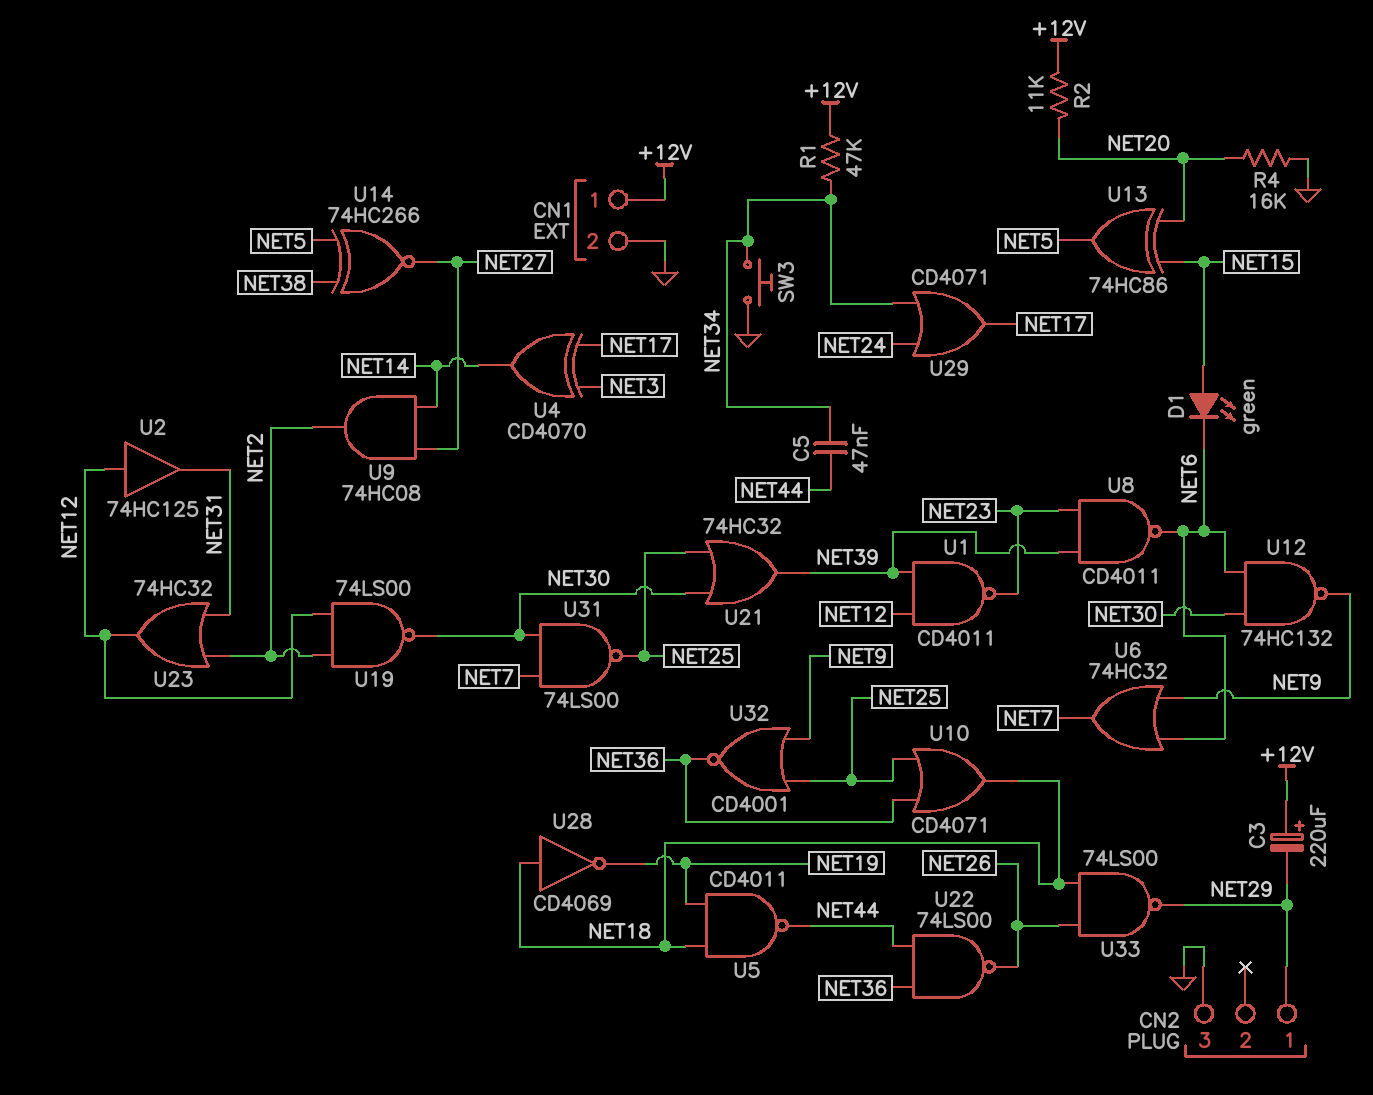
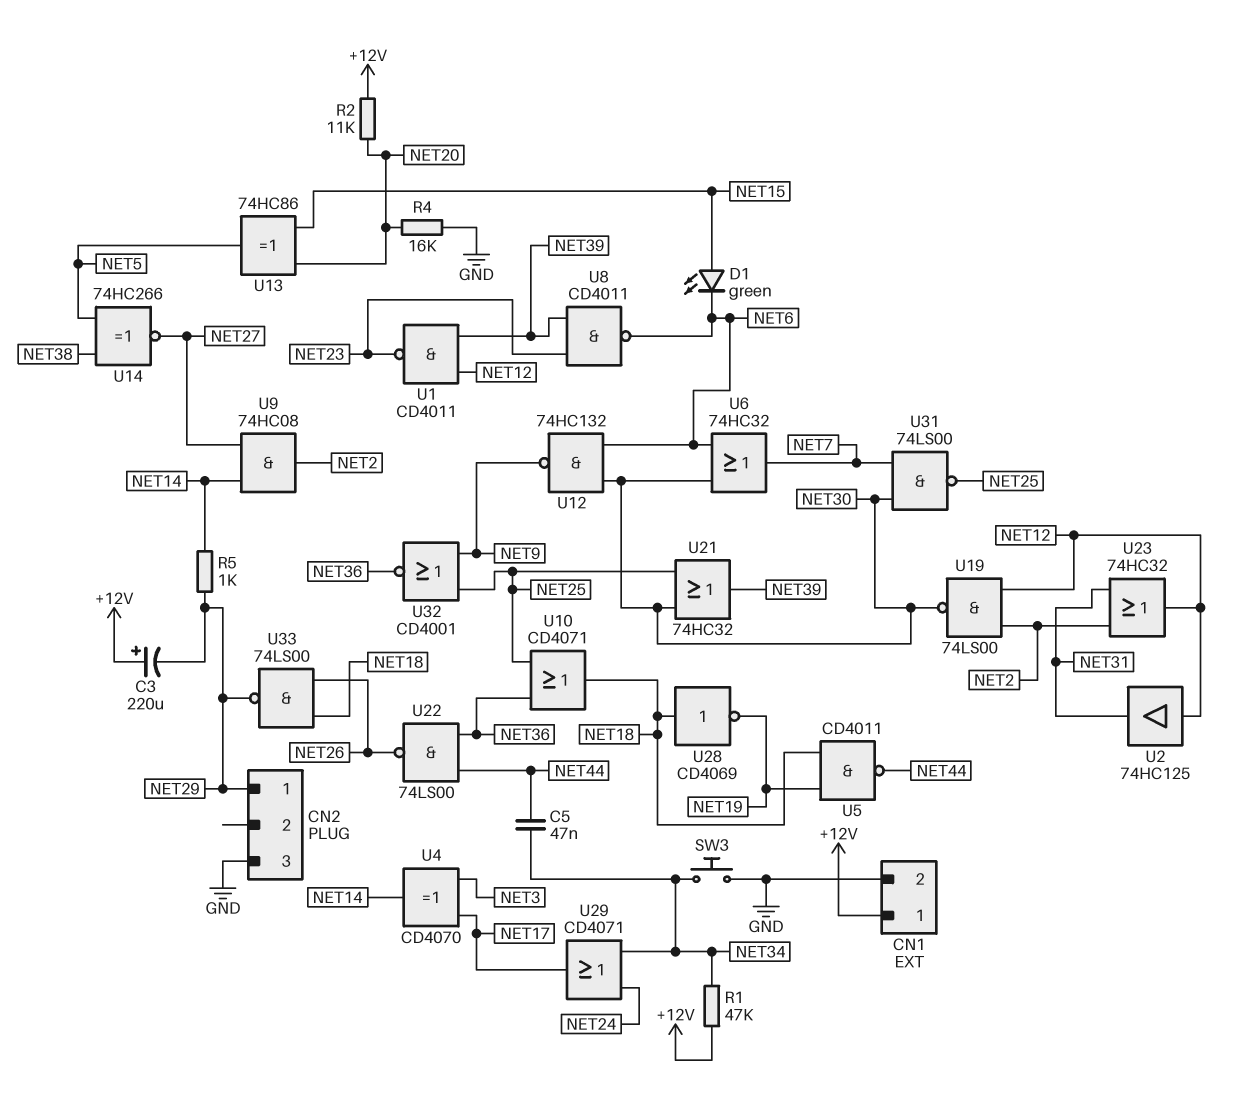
R5: none -> 1k (NET14, NET29)
U6: OR 74HC32 (in NET6, in NET9, out NET7) -> OR 74HC32 (in NET6, in NET30, out NET7)

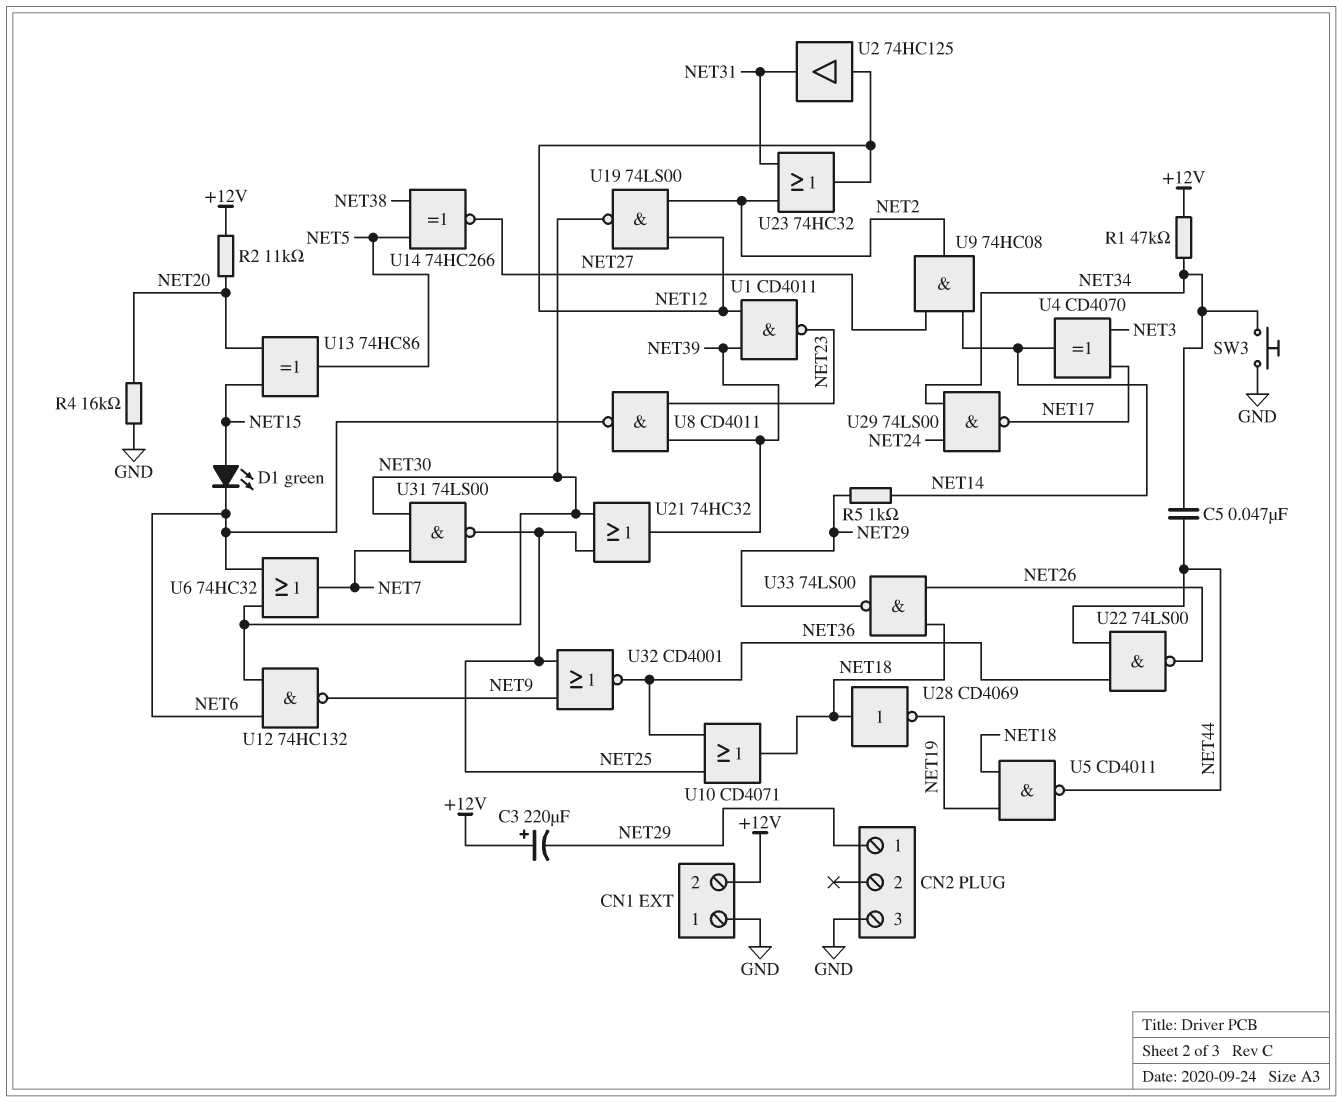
CN1 pin 1: +12V -> GND
CN1 pin 2: GND -> +12V
U29: OR CD4071 (in NET24, in NET34, out NET17) -> NAND 74LS00 (in NET24, in NET34, out NET17)

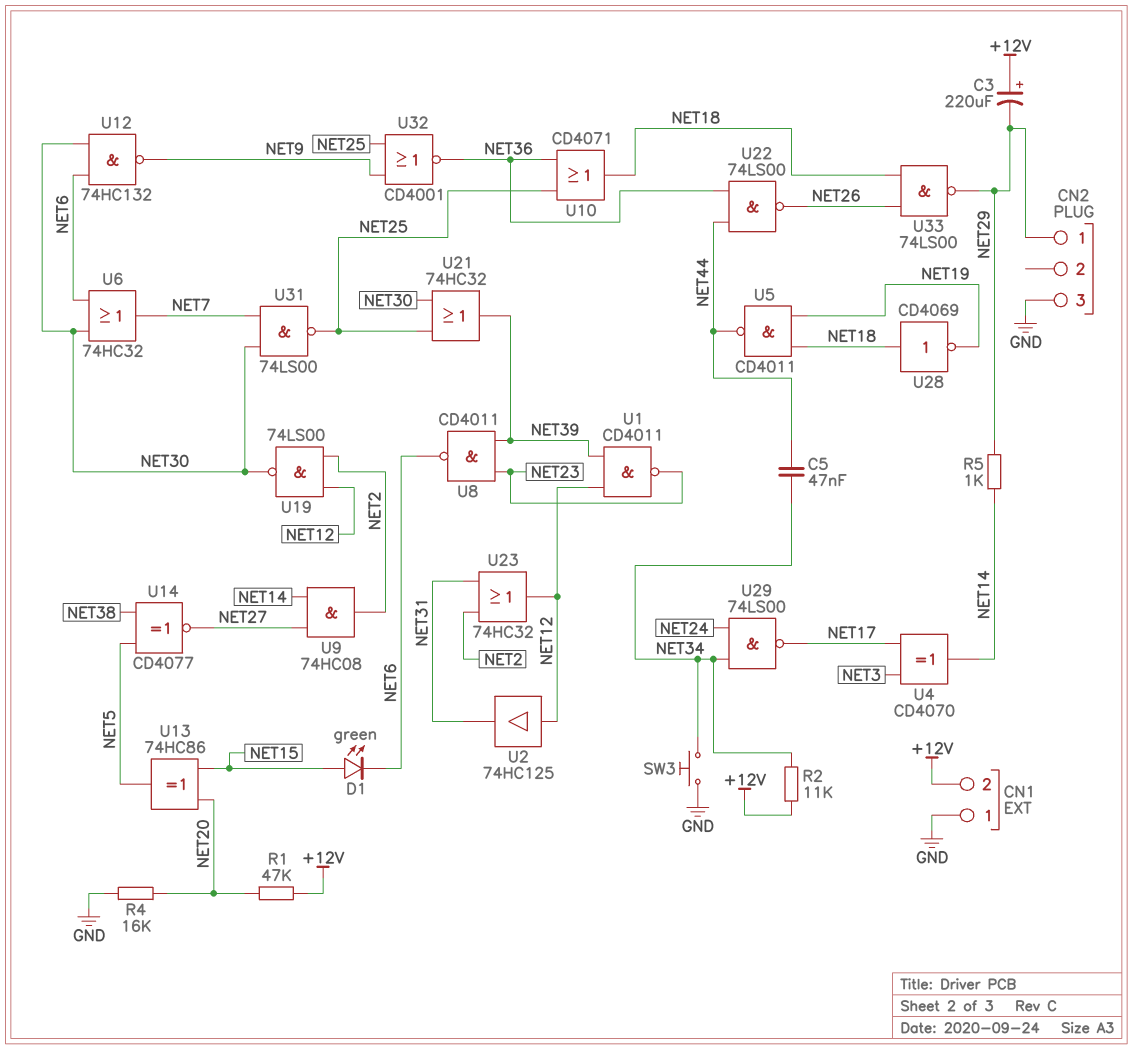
R1: 47k (+12V, NET34) -> 47k (+12V, NET20)
R2: 11k (+12V, NET20) -> 11k (+12V, NET34)
U14: XNOR 74HC266 (in NET5, in NET38, out NET27) -> XNOR CD4077 (in NET5, in NET38, out NET27)

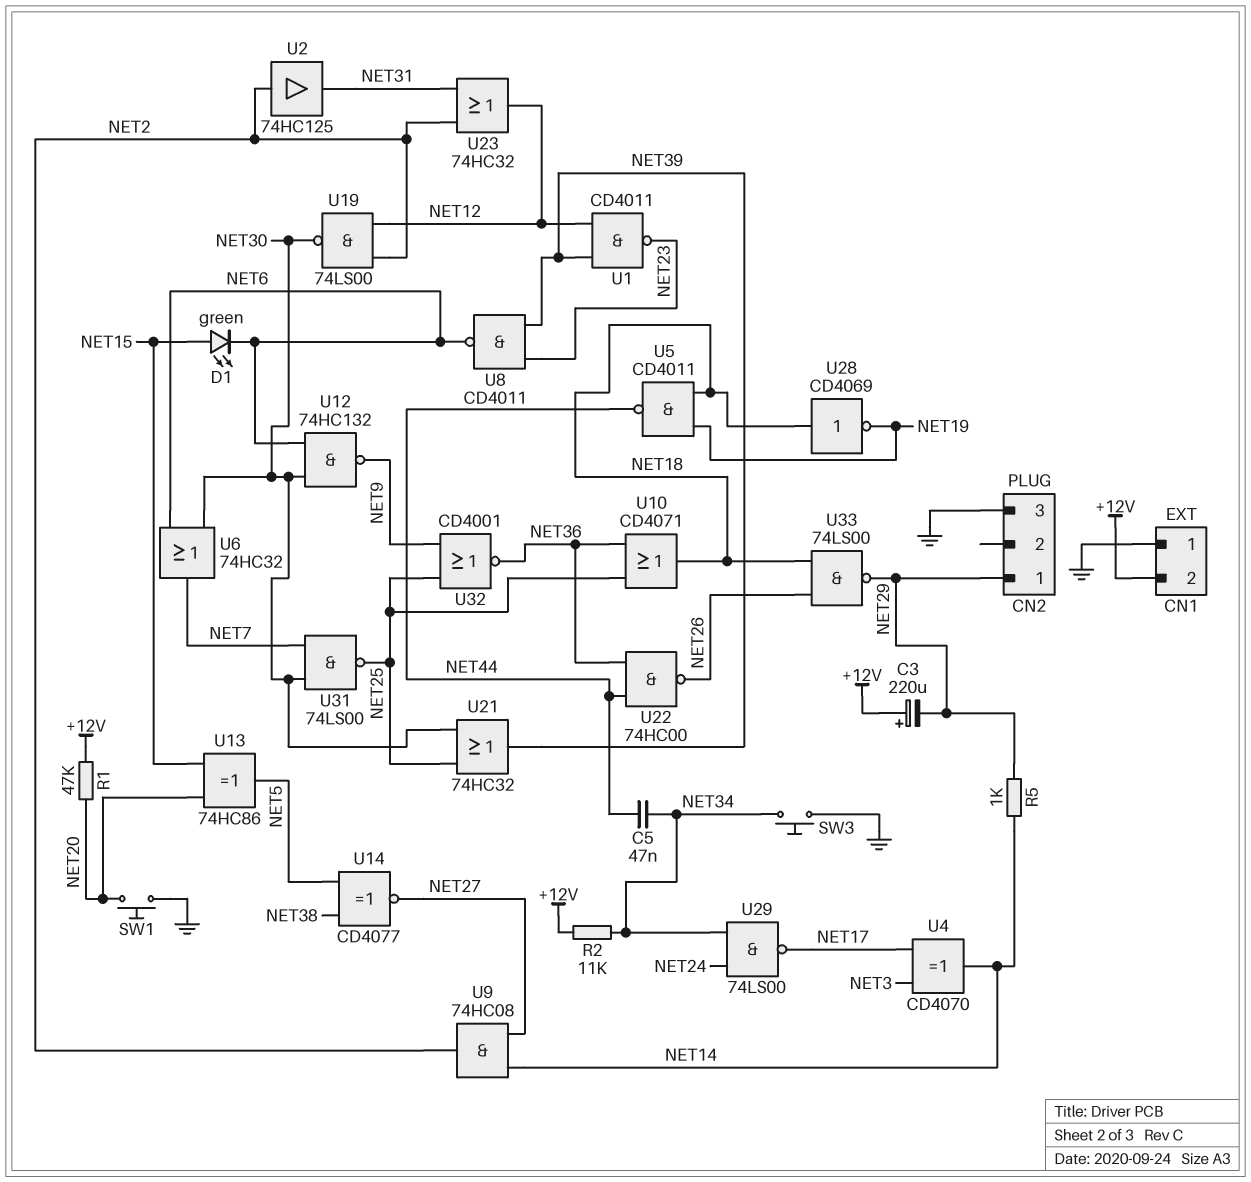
R4: 16k (GND, NET20) -> none
SW1: none -> button (GND, NET20)
U2: buffer 74HC125 (in NET12, out NET31) -> buffer 74HC125 (in NET2, out NET31)
U22: NAND 74LS00 (in NET36, in NET44, out NET26) -> NAND 74HC00 (in NET36, in NET44, out NET26)

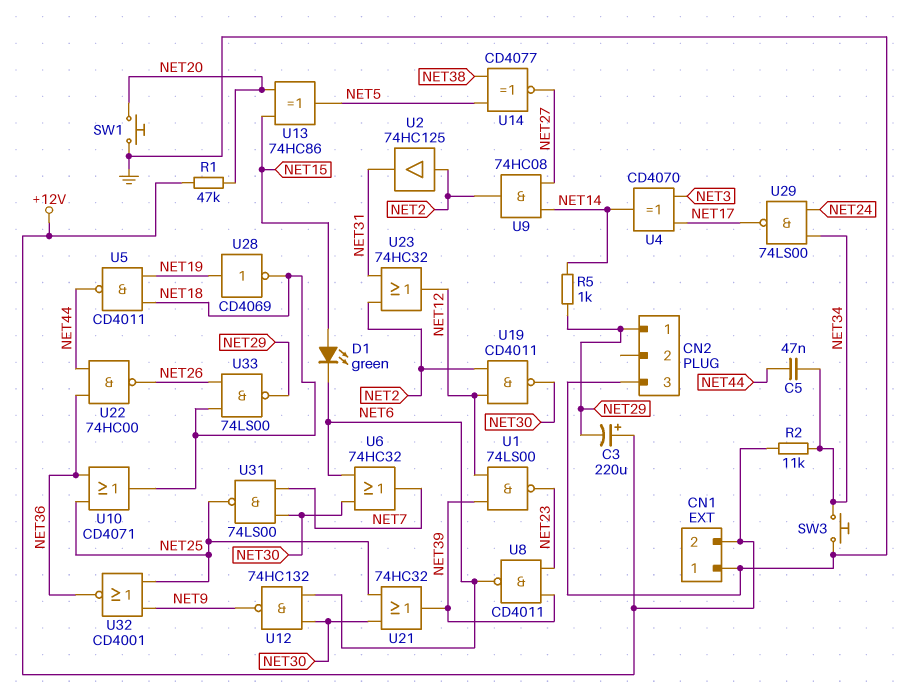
U1: NAND CD4011 (in NET12, in NET39, out NET23) -> NAND 74LS00 (in NET12, in NET39, out NET23)
U19: NAND 74LS00 (in NET2, in NET12, out NET30) -> NAND CD4011 (in NET2, in NET12, out NET30)
U28: NOT CD4069 (in NET18, out NET19) -> NOT CD4069 (in NET19, out NET18)

